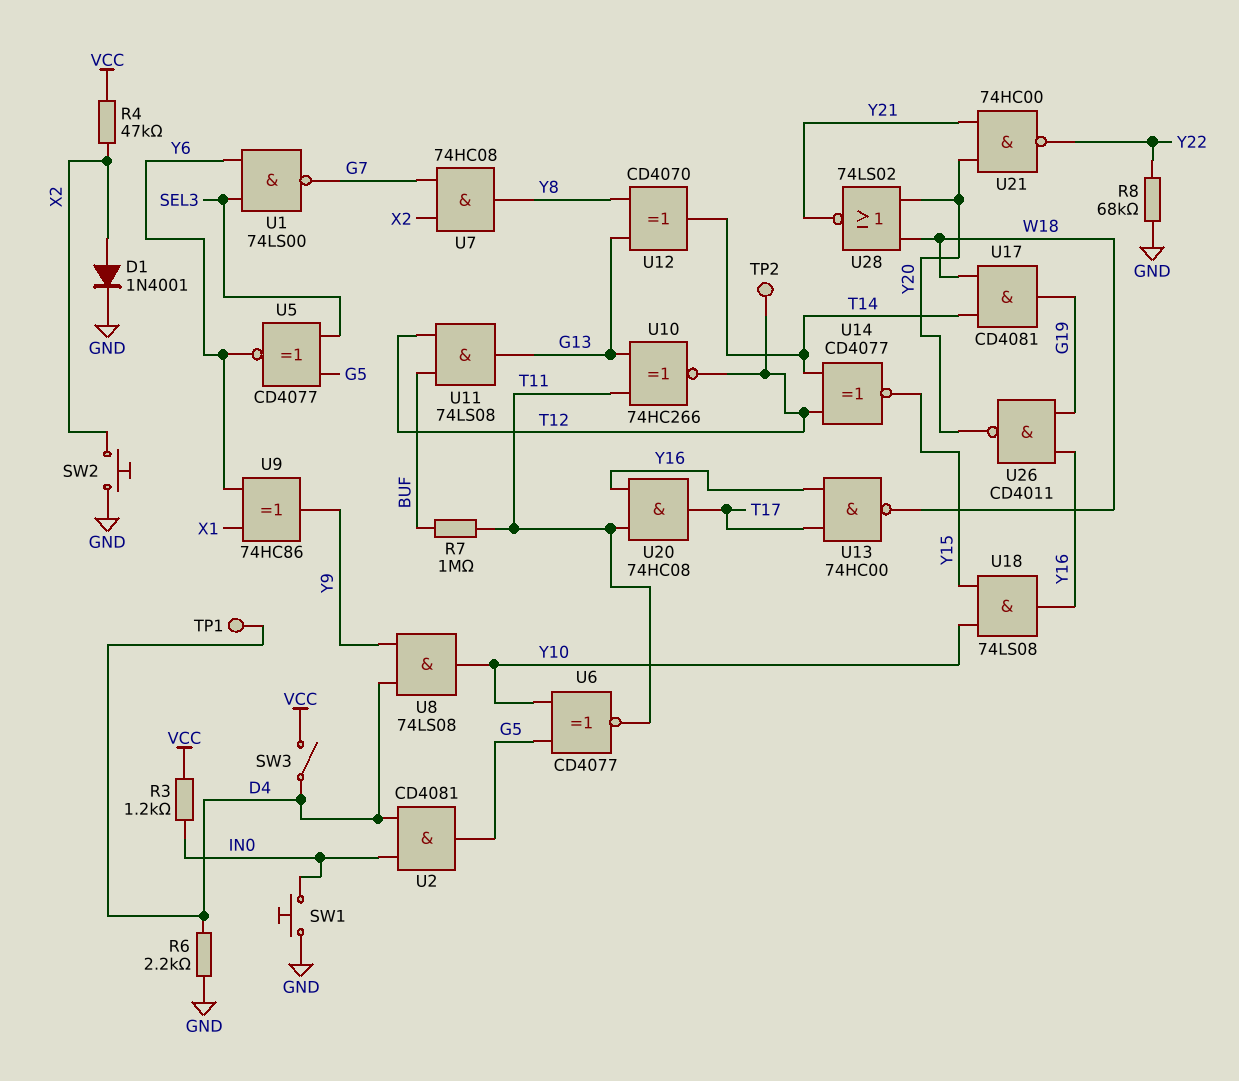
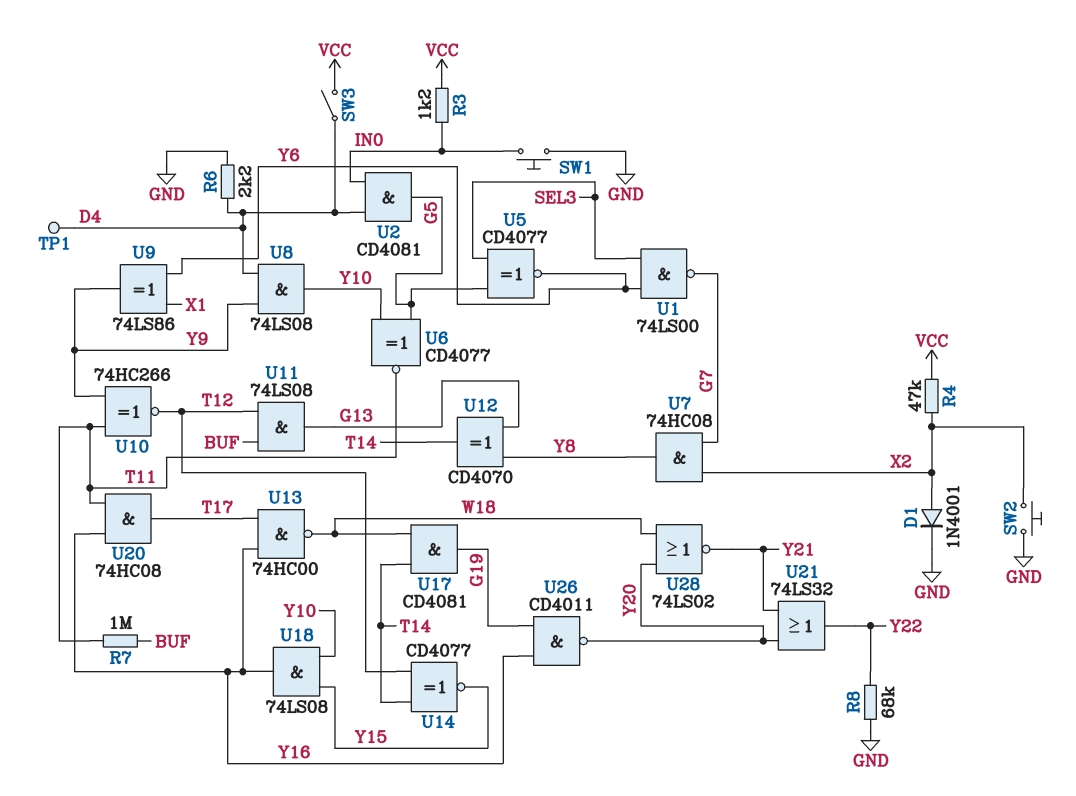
TP2: test point (T12) -> none
U9: XOR 74HC86 (in X1, in Y6, out Y9) -> XOR 74LS86 (in X1, in Y6, out Y9)
U10: XNOR 74HC266 (in G13, in T11, out T12) -> XNOR 74HC266 (in T11, in Y9, out T12)
U21: NAND 74HC00 (in Y20, in Y21, out Y22) -> OR 74LS32 (in Y20, in Y21, out Y22)

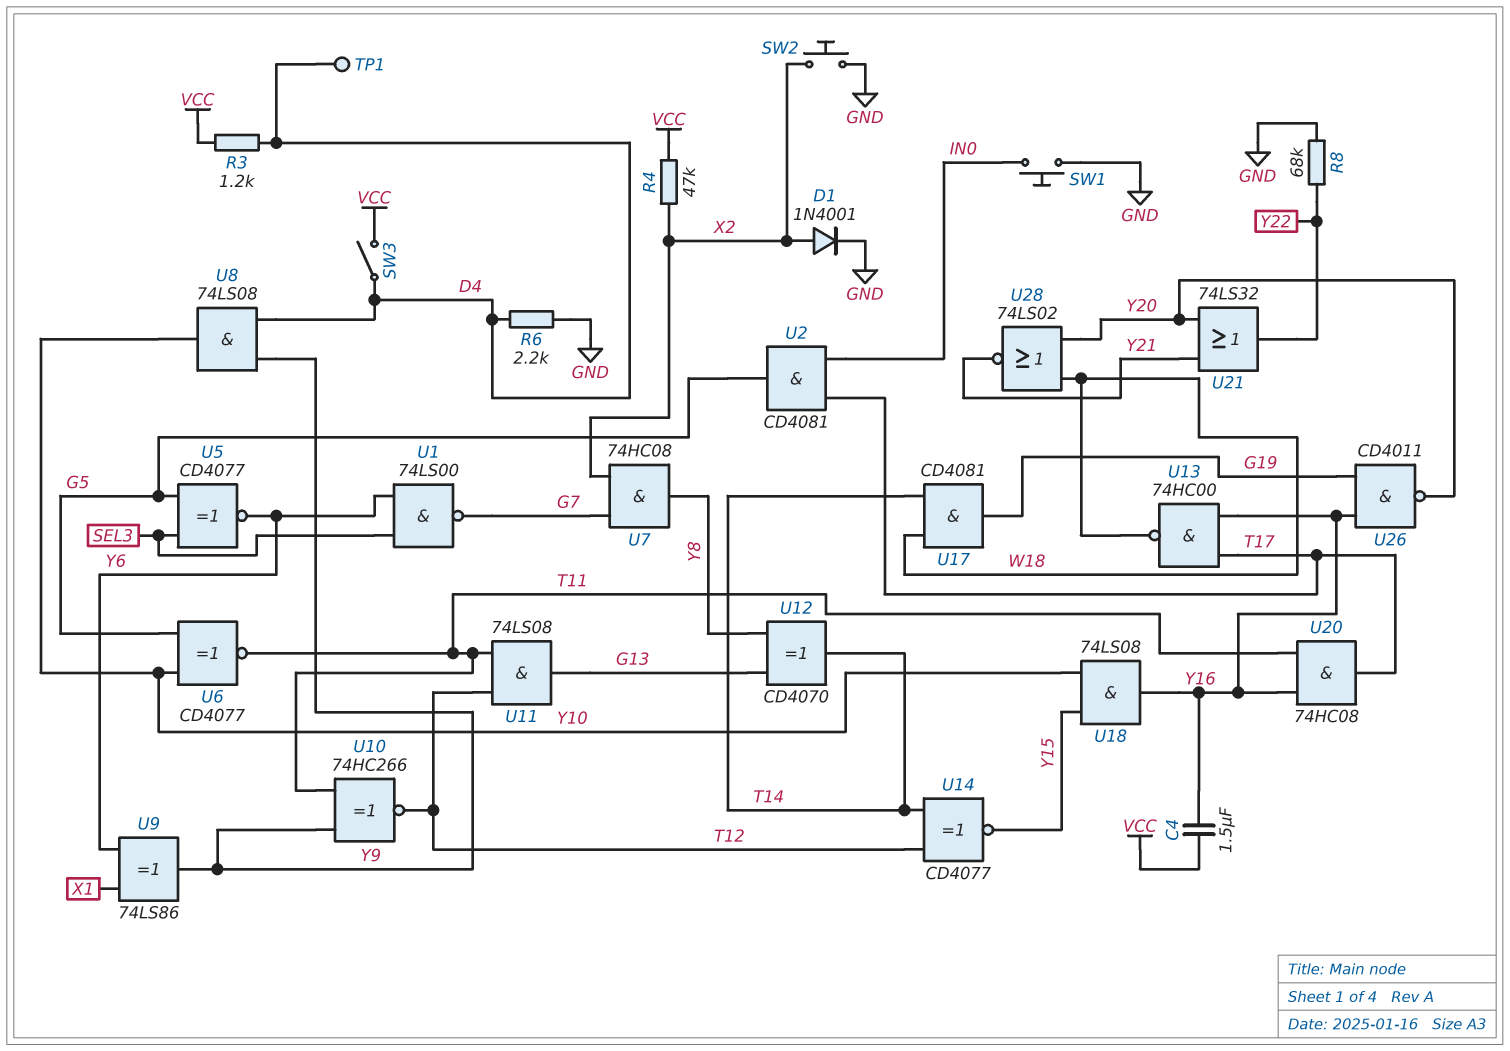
C4: none -> 1.5uF (VCC, Y16)
R3: 1.2k (IN0, VCC) -> 1.2k (D4, VCC)
R7: 1M (BUF, T11) -> none
U2: AND CD4081 (in D4, in IN0, out G5) -> AND CD4081 (in IN0, in T17, out G5)
U11: AND 74LS08 (in BUF, in T12, out G13) -> AND 74LS08 (in T11, in T12, out G13)

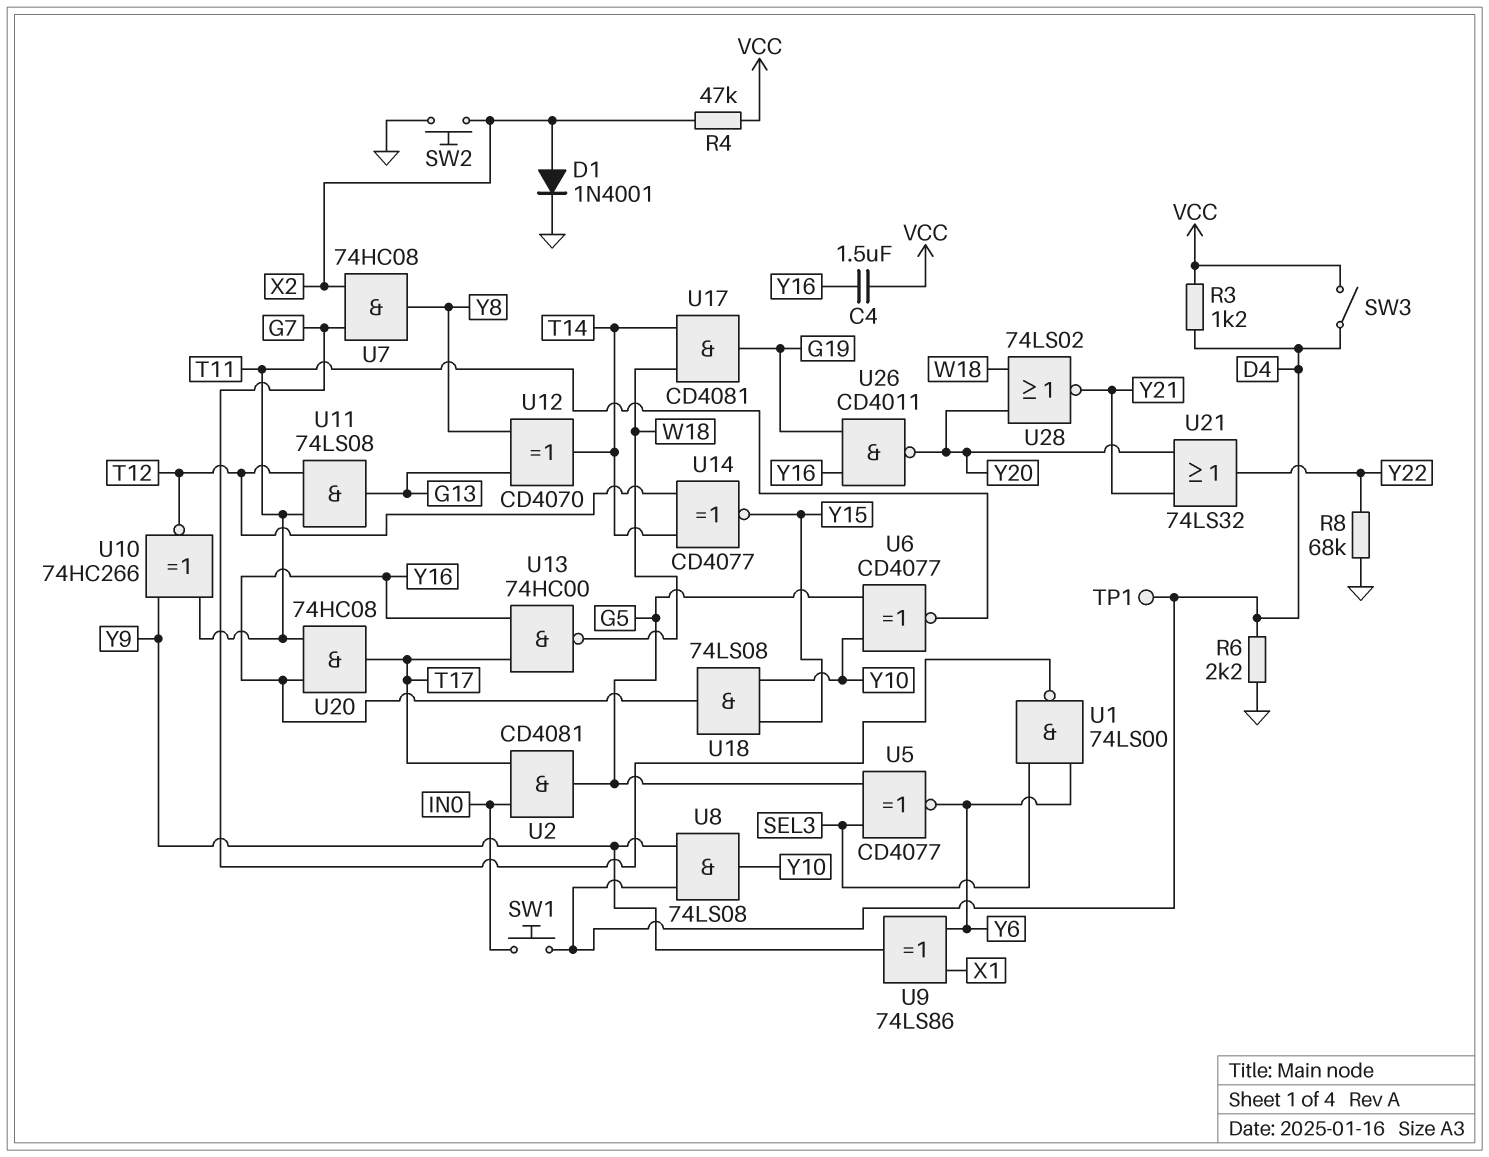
SW1: button (GND, IN0) -> button (D4, IN0)

